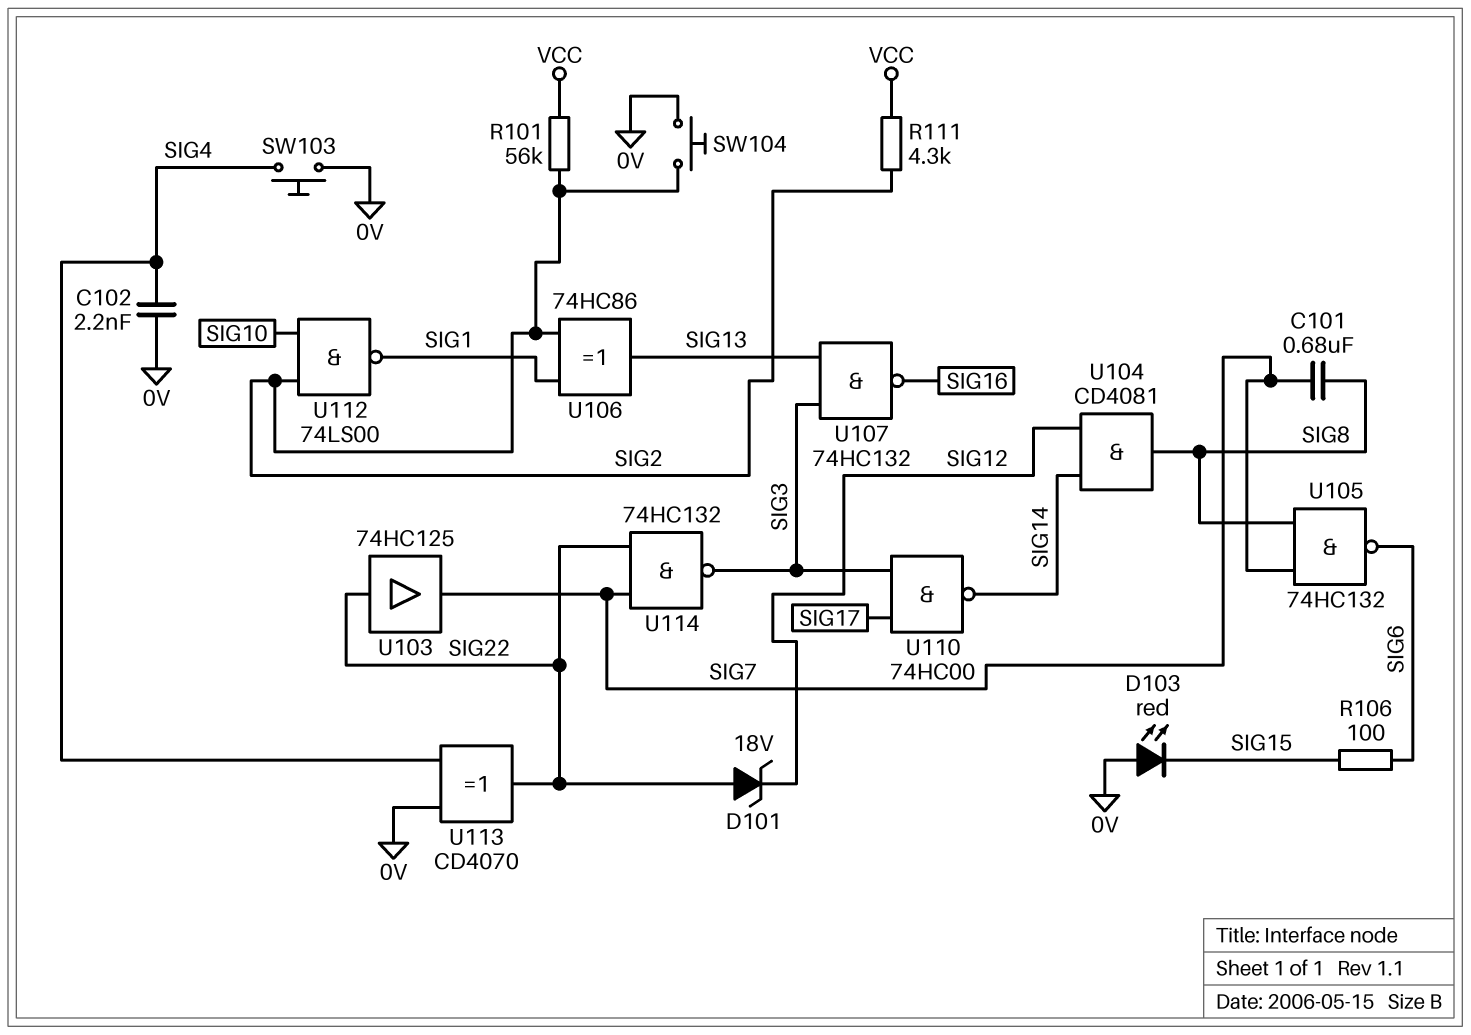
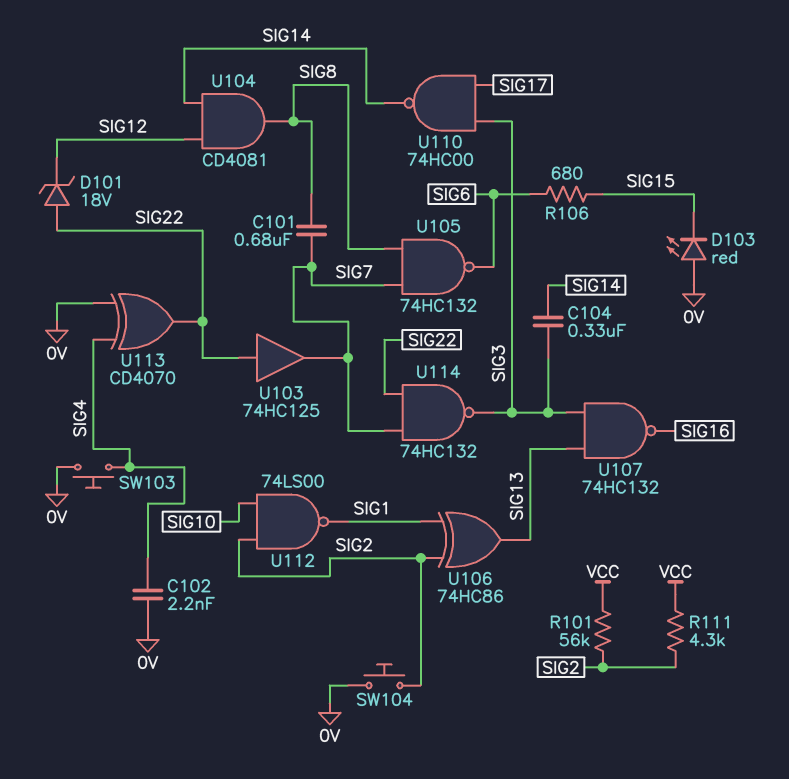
C104: none -> 330nF (SIG3, SIG14)
R106: 100 (SIG6, SIG15) -> 680 (SIG6, SIG15)

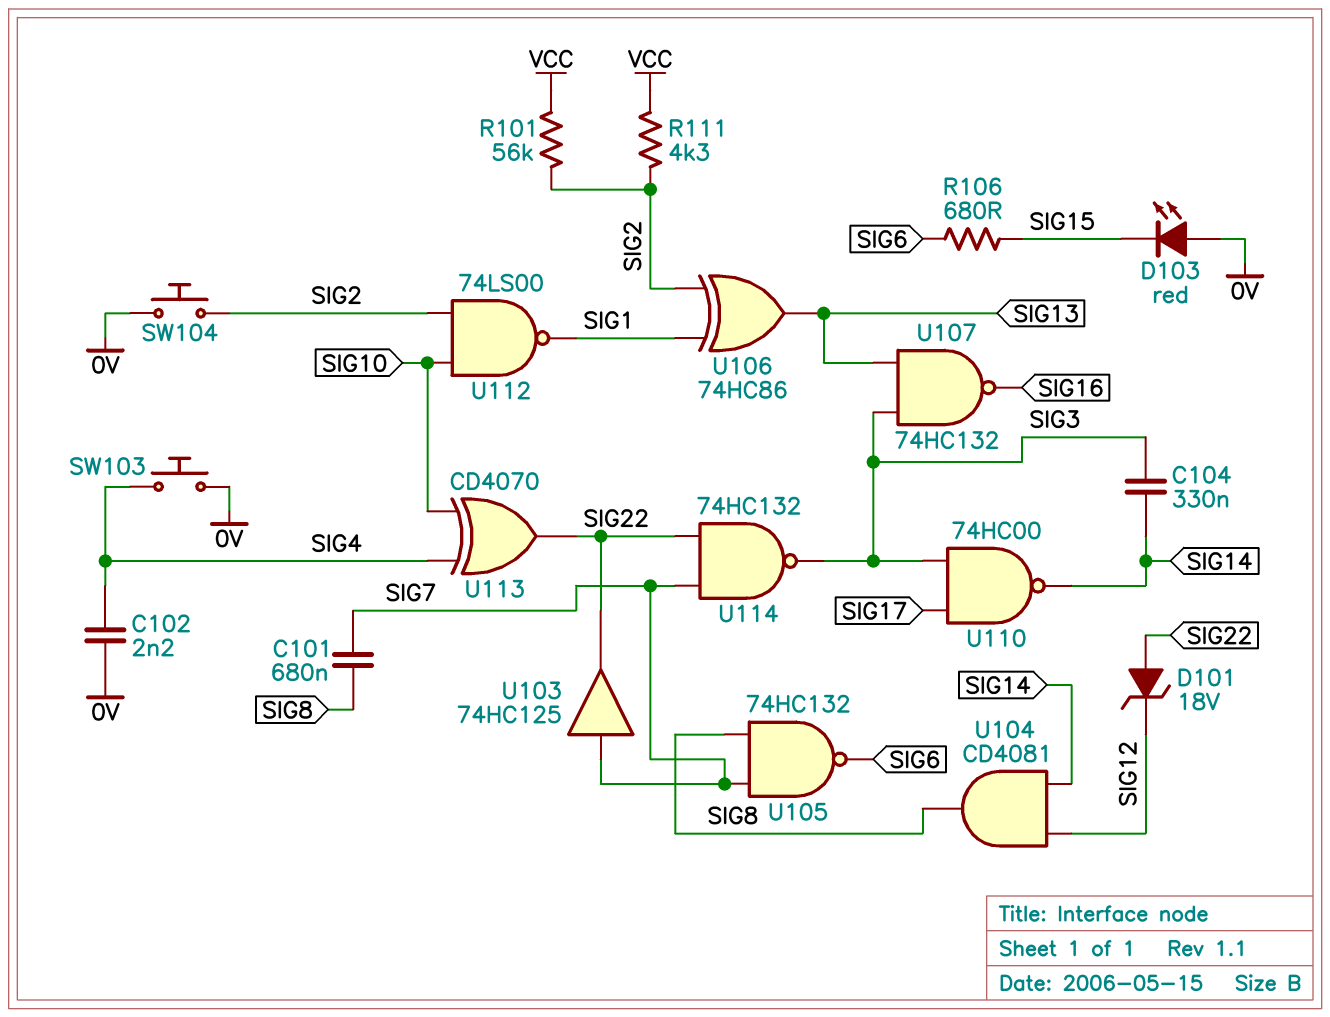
U103: buffer 74HC125 (in SIG22, out SIG7) -> buffer 74HC125 (in SIG7, out SIG22)
U113: XOR CD4070 (in 0V, in SIG4, out SIG22) -> XOR CD4070 (in SIG4, in SIG10, out SIG22)

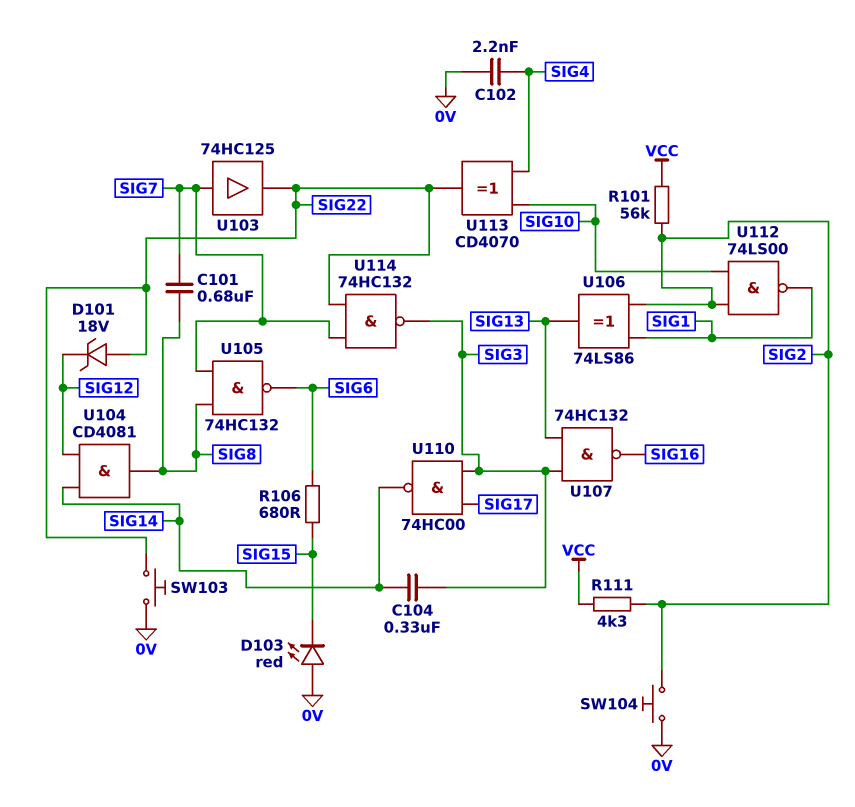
SW103: button (0V, SIG4) -> button (0V, SIG22)
U106: XOR 74HC86 (in SIG1, in SIG2, out SIG13) -> XOR 74LS86 (in SIG1, in SIG2, out SIG13)

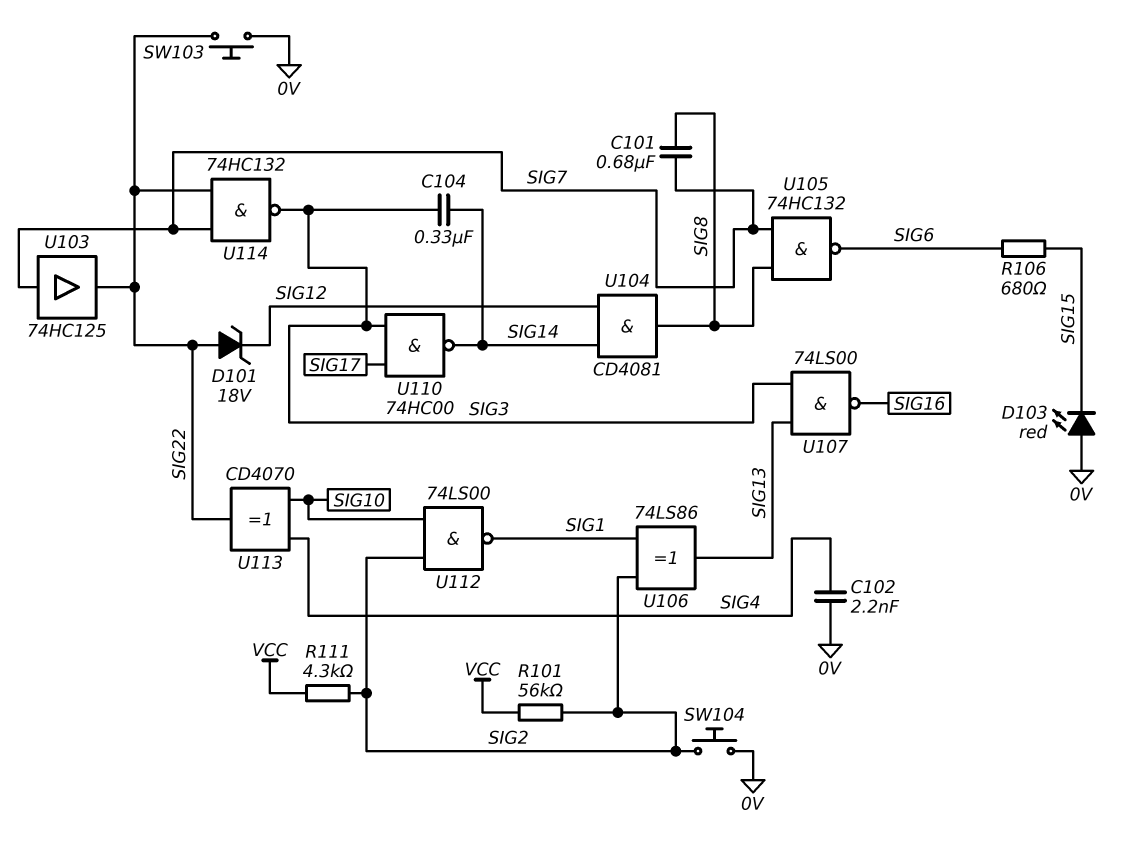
U107: NAND 74HC132 (in SIG3, in SIG13, out SIG16) -> NAND 74LS00 (in SIG3, in SIG13, out SIG16)

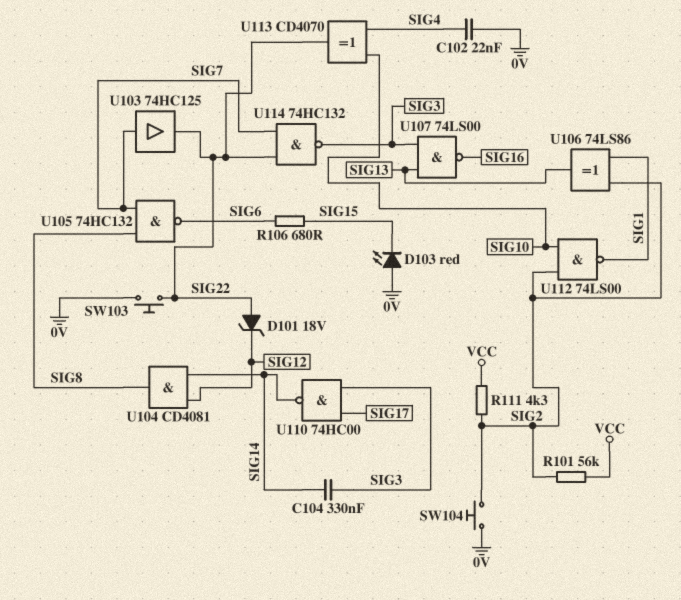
C101: 680nF (SIG7, SIG8) -> none
C102: 2.2nF (0V, SIG4) -> 22nF (0V, SIG4)

